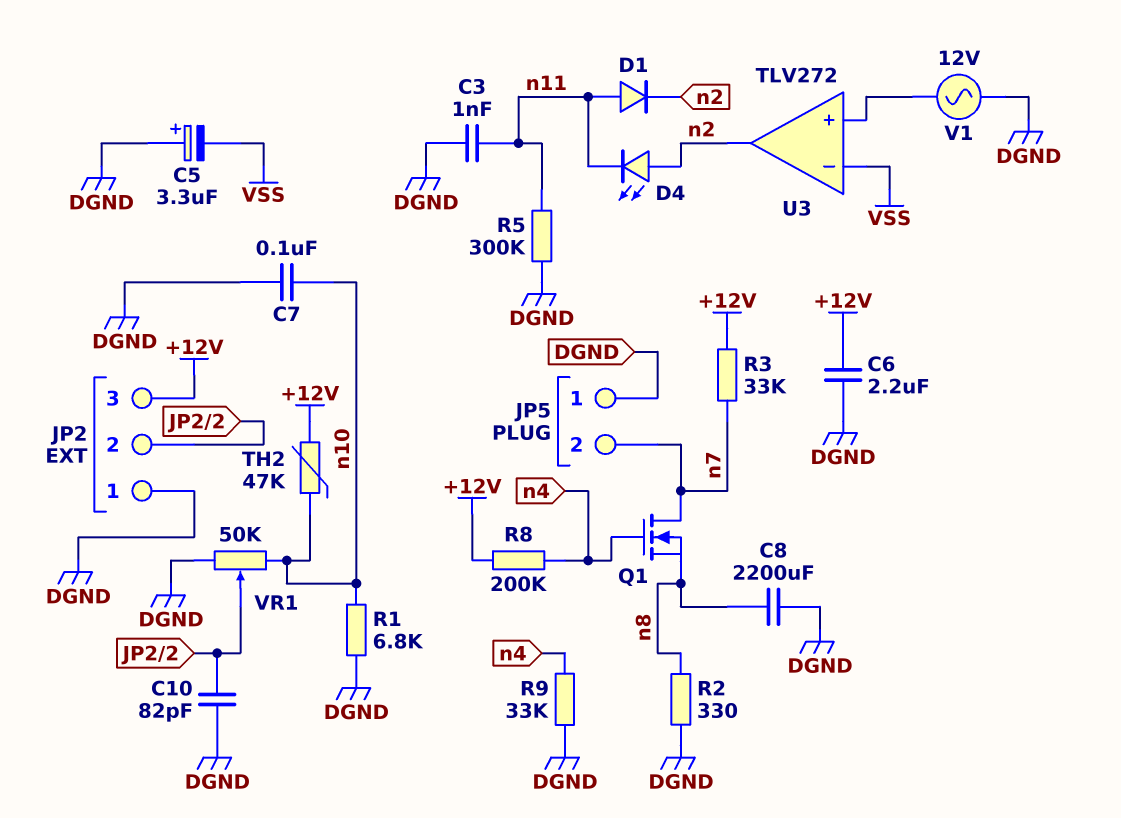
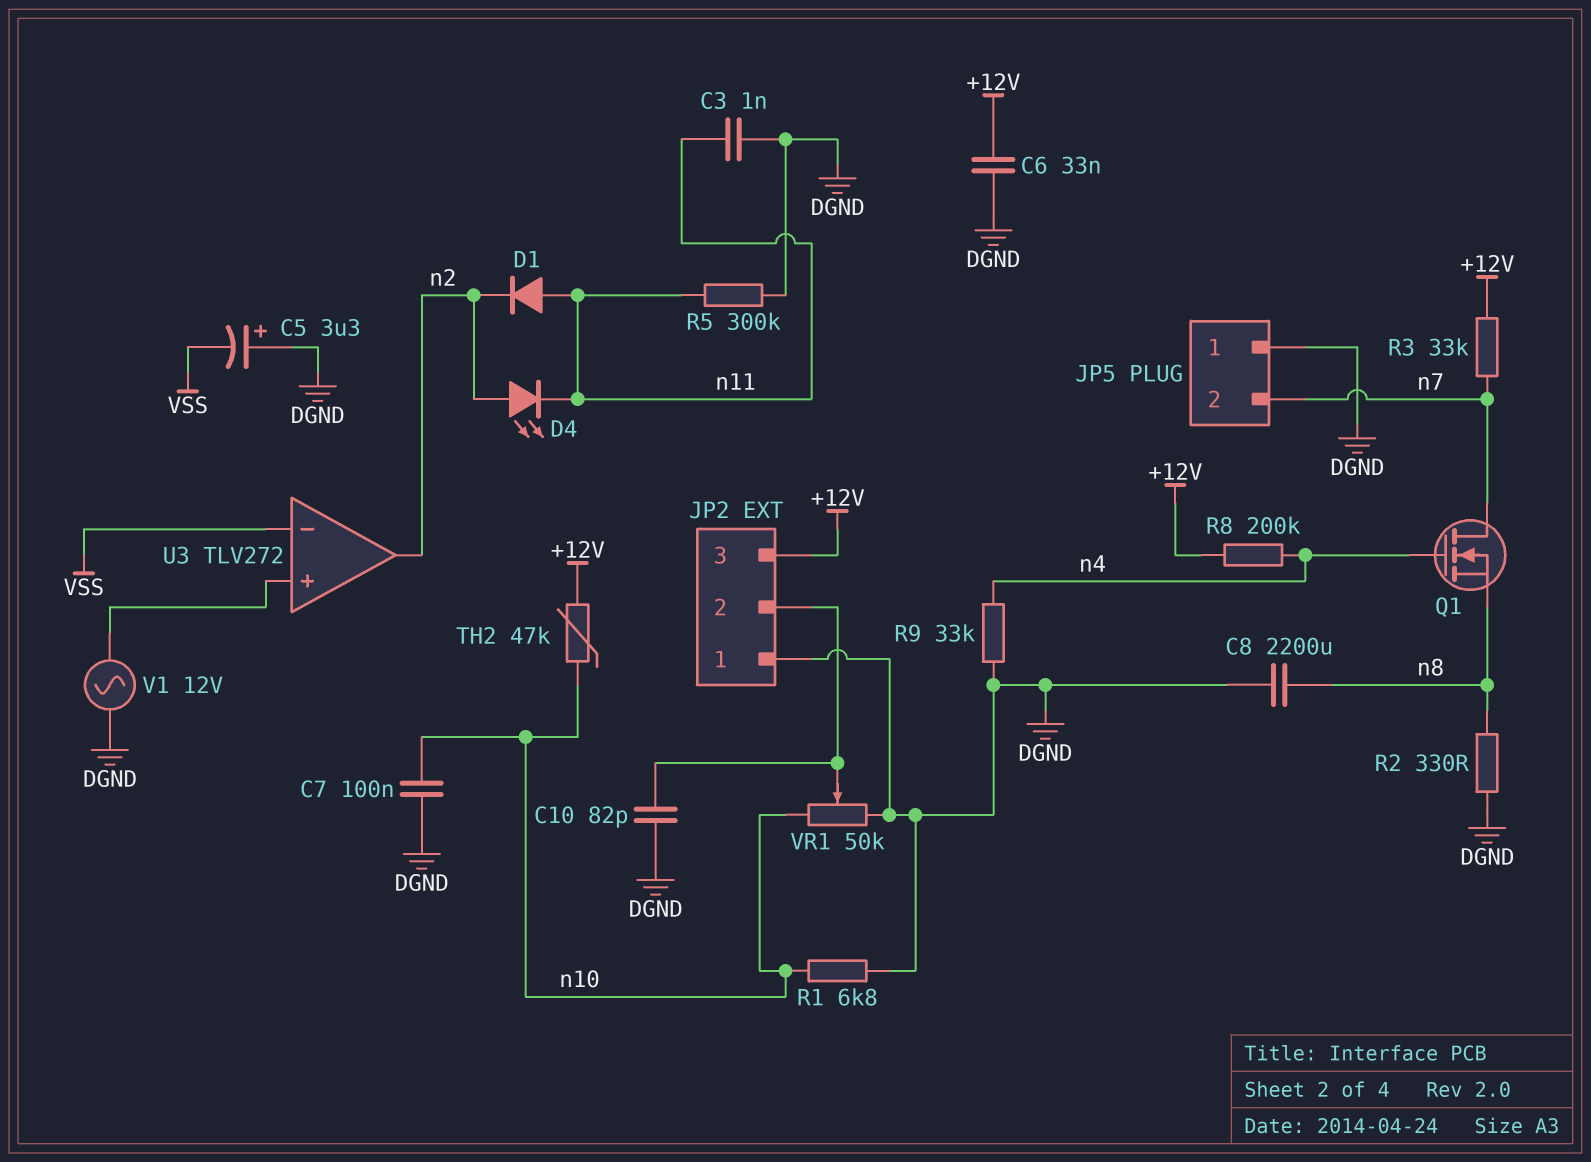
C6: 2.2uF (+12V, DGND) -> 33nF (+12V, DGND)

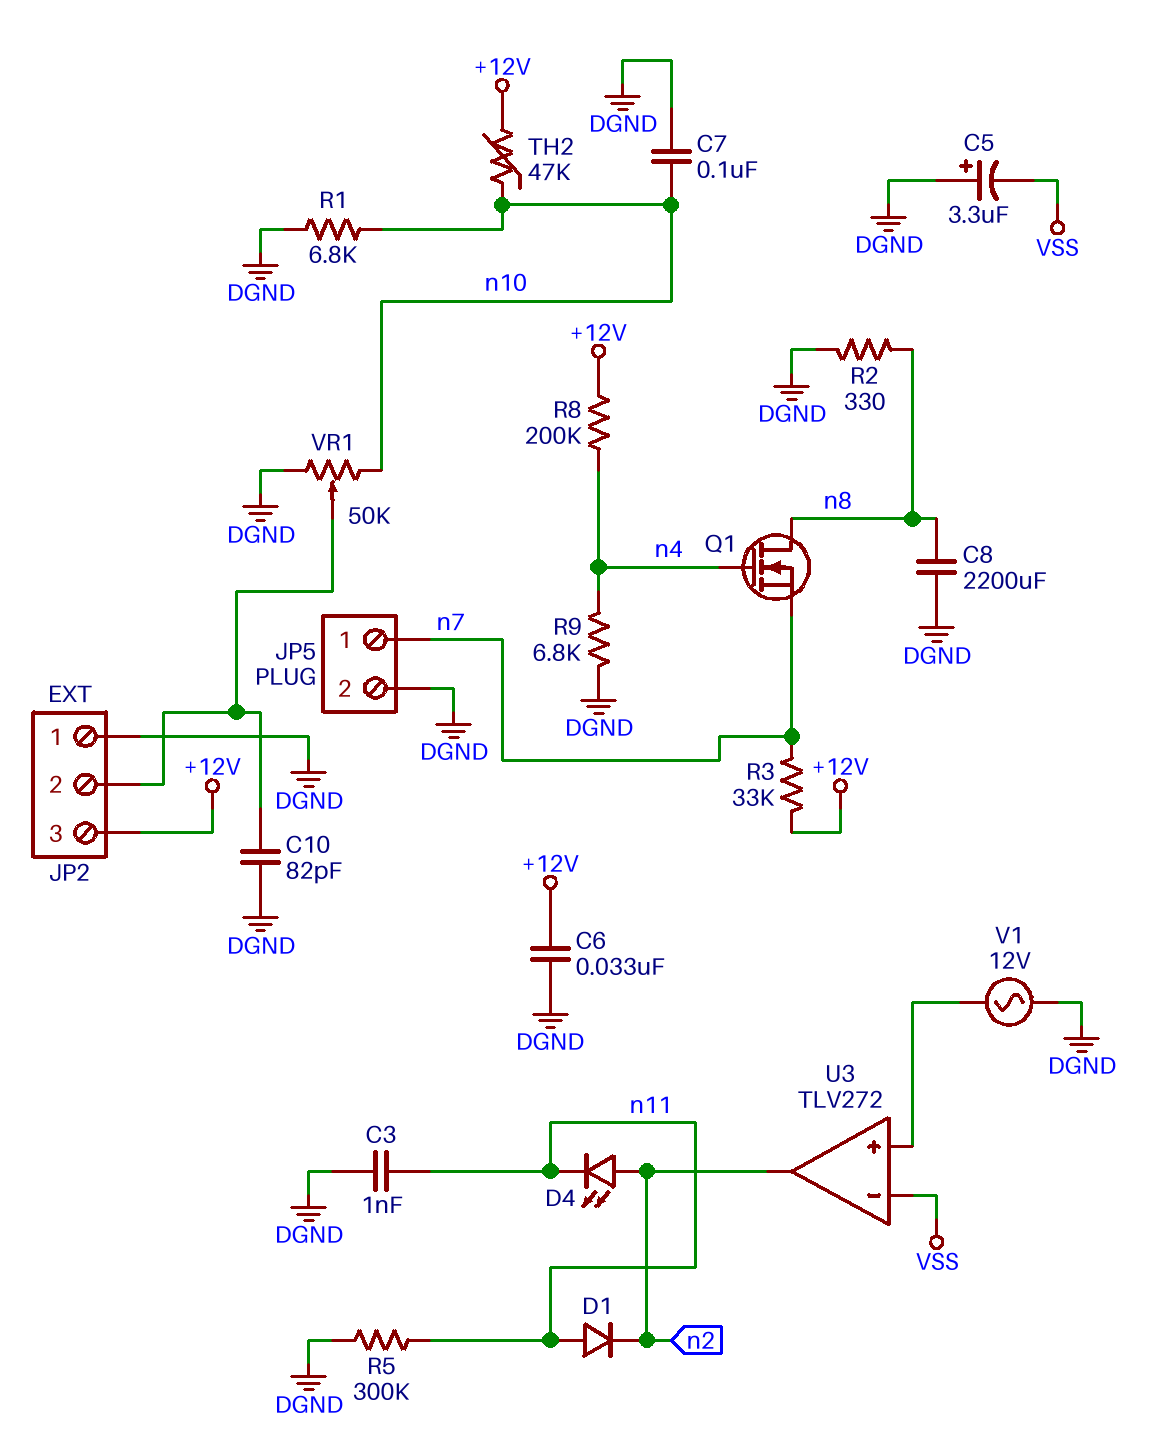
JP5 pin 1: DGND -> n7
JP5 pin 2: n7 -> DGND
Q1: NMOS (G n4, D n7, S n8) -> NMOS (G n4, D n8, S n7)
R9: 33k (DGND, n4) -> 6.8k (DGND, n4)

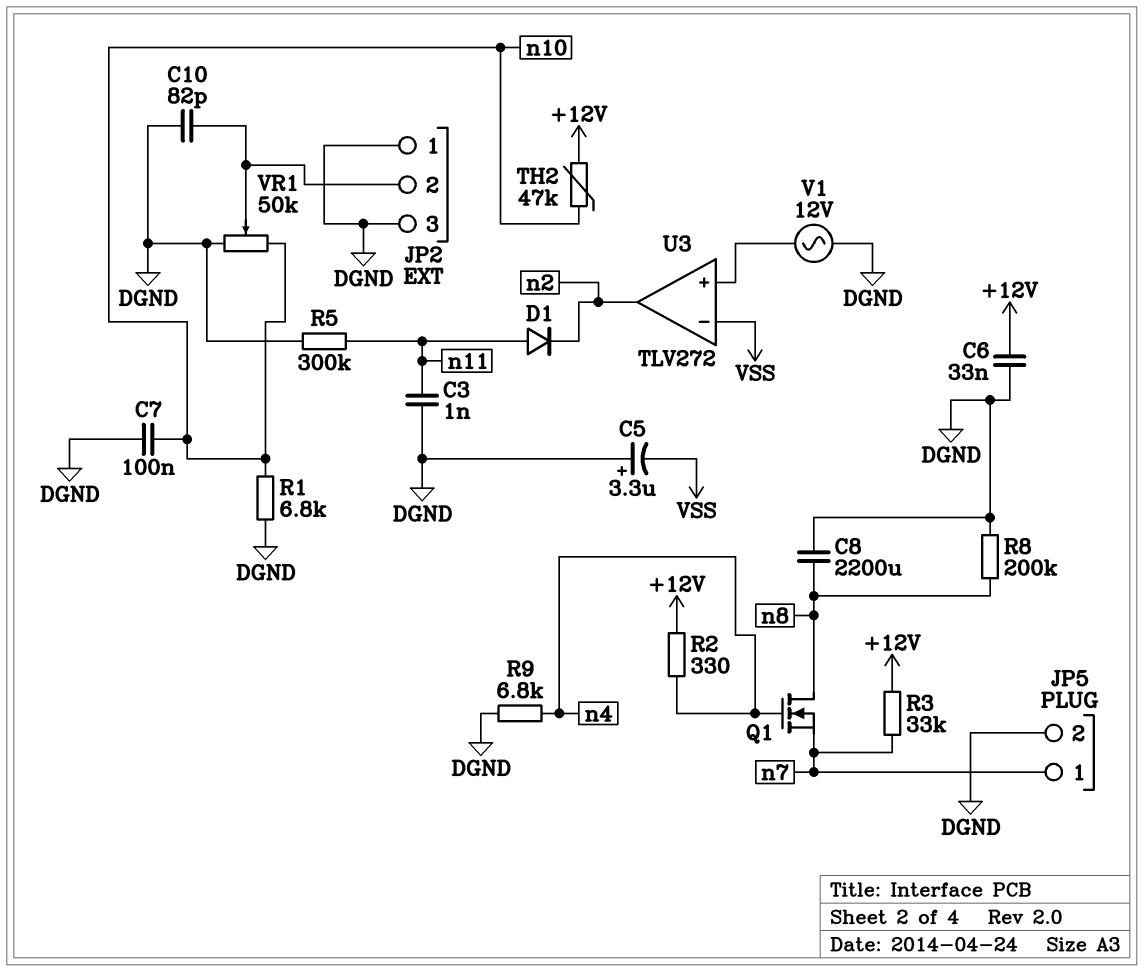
D4: LED (A n2, K n11) -> none
JP2 pin 3: +12V -> DGND
R2: 330 (DGND, n8) -> 330 (+12V, n4)
R8: 200k (+12V, n4) -> 200k (DGND, n8)

